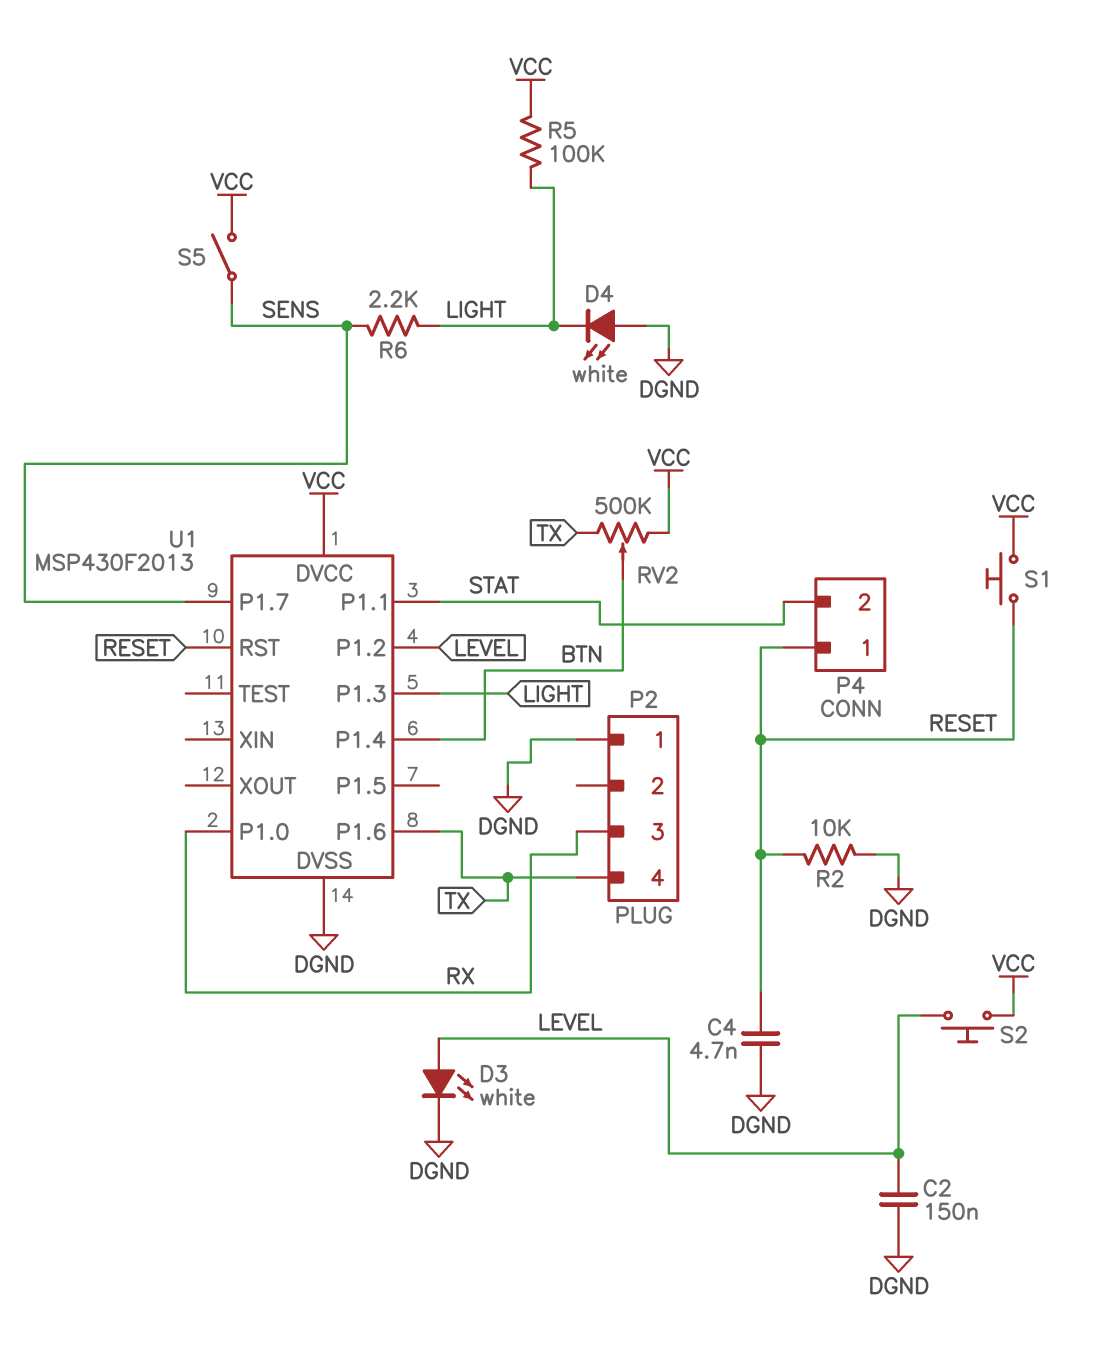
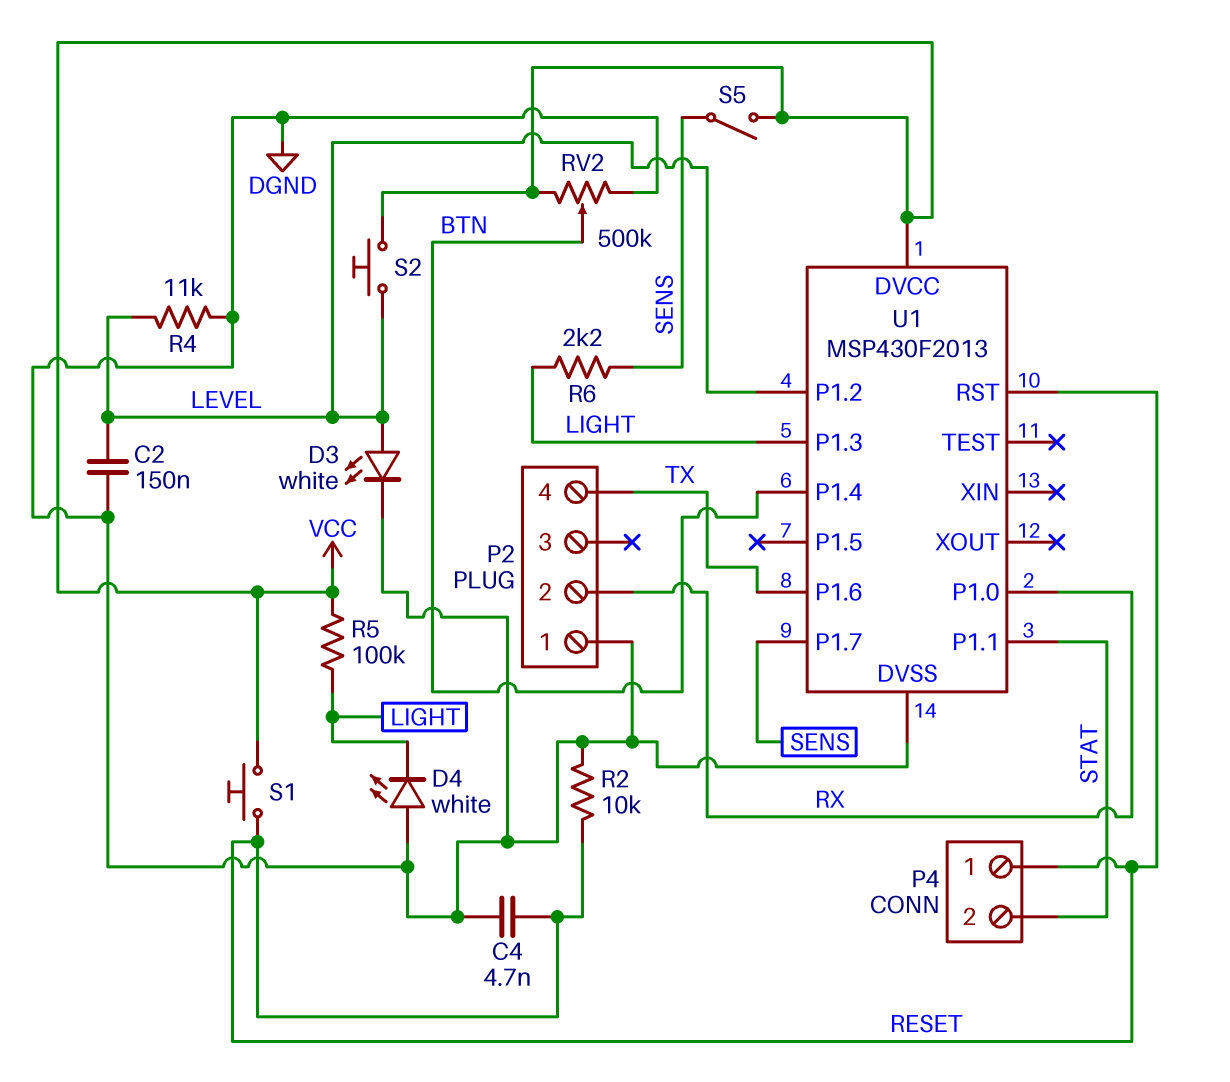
P2 pin 2: none -> RX
P2 pin 3: RX -> none
R4: none -> 11k (DGND, LEVEL)
RV2: 500k (TX, VCC, wiper BTN) -> 500k (DGND, VCC, wiper BTN)

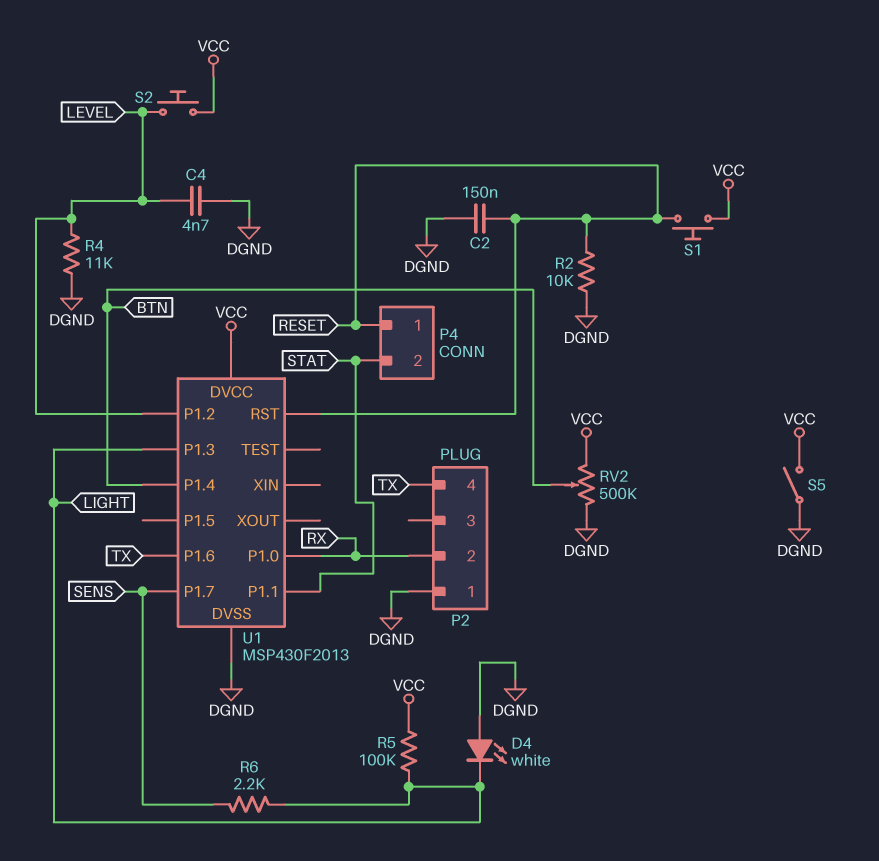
C2: 150nF (DGND, LEVEL) -> 150nF (DGND, RESET)
C4: 4.7nF (DGND, RESET) -> 4.7nF (DGND, LEVEL)
D3: LED white (A LEVEL, K DGND) -> none
S5: switch (SENS, VCC) -> switch (DGND, VCC)

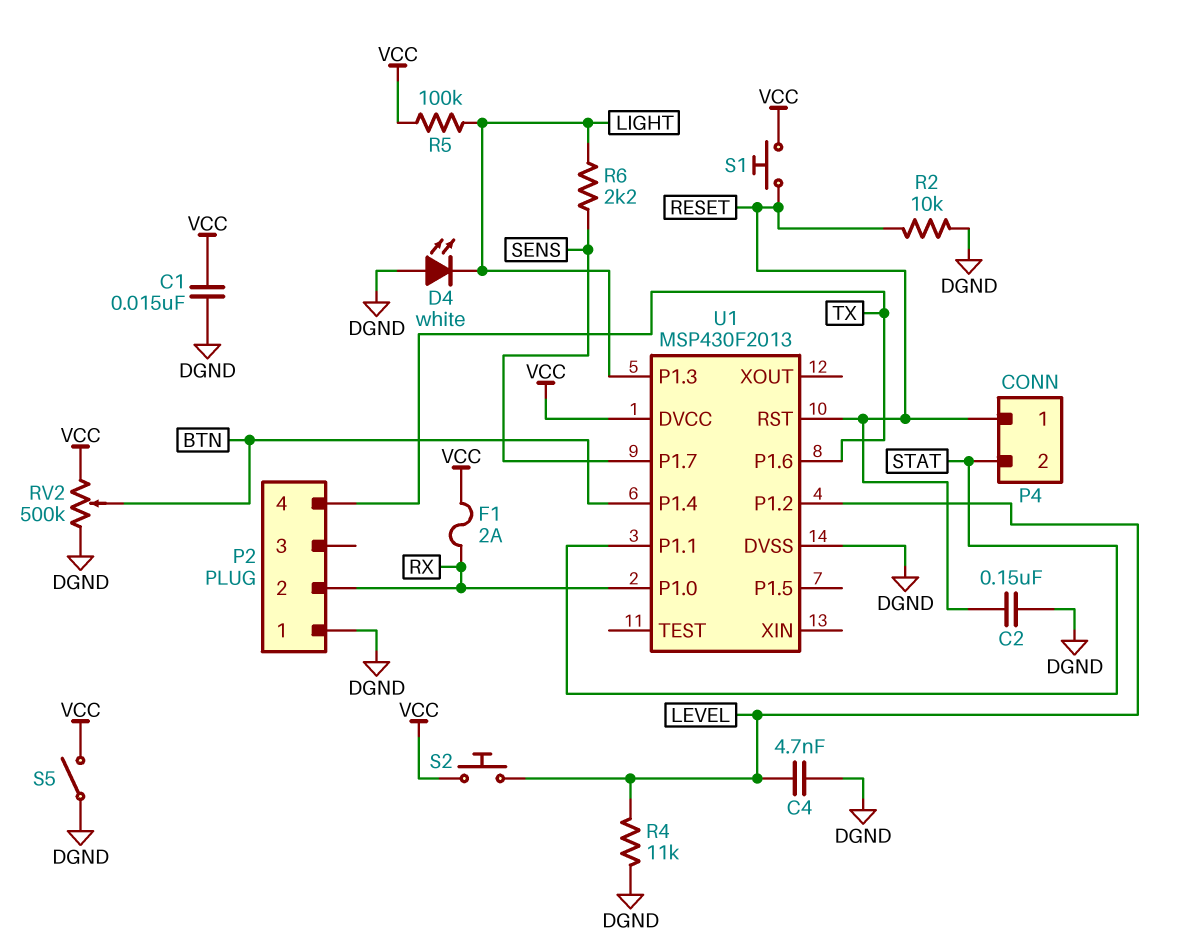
C1: none -> 15nF (DGND, VCC)
F1: none -> 2A (RX, VCC)

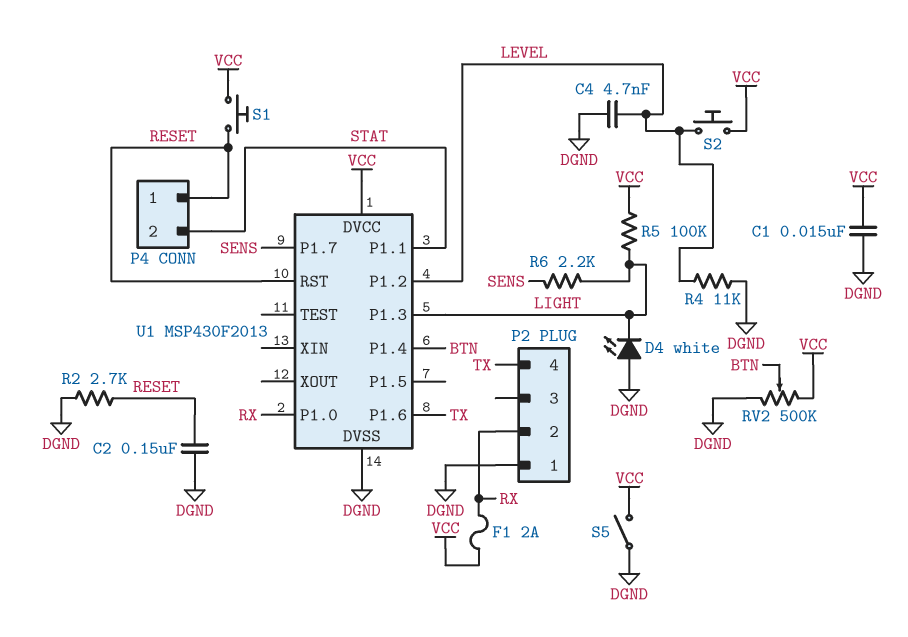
R2: 10k (DGND, RESET) -> 2.7k (DGND, RESET)

